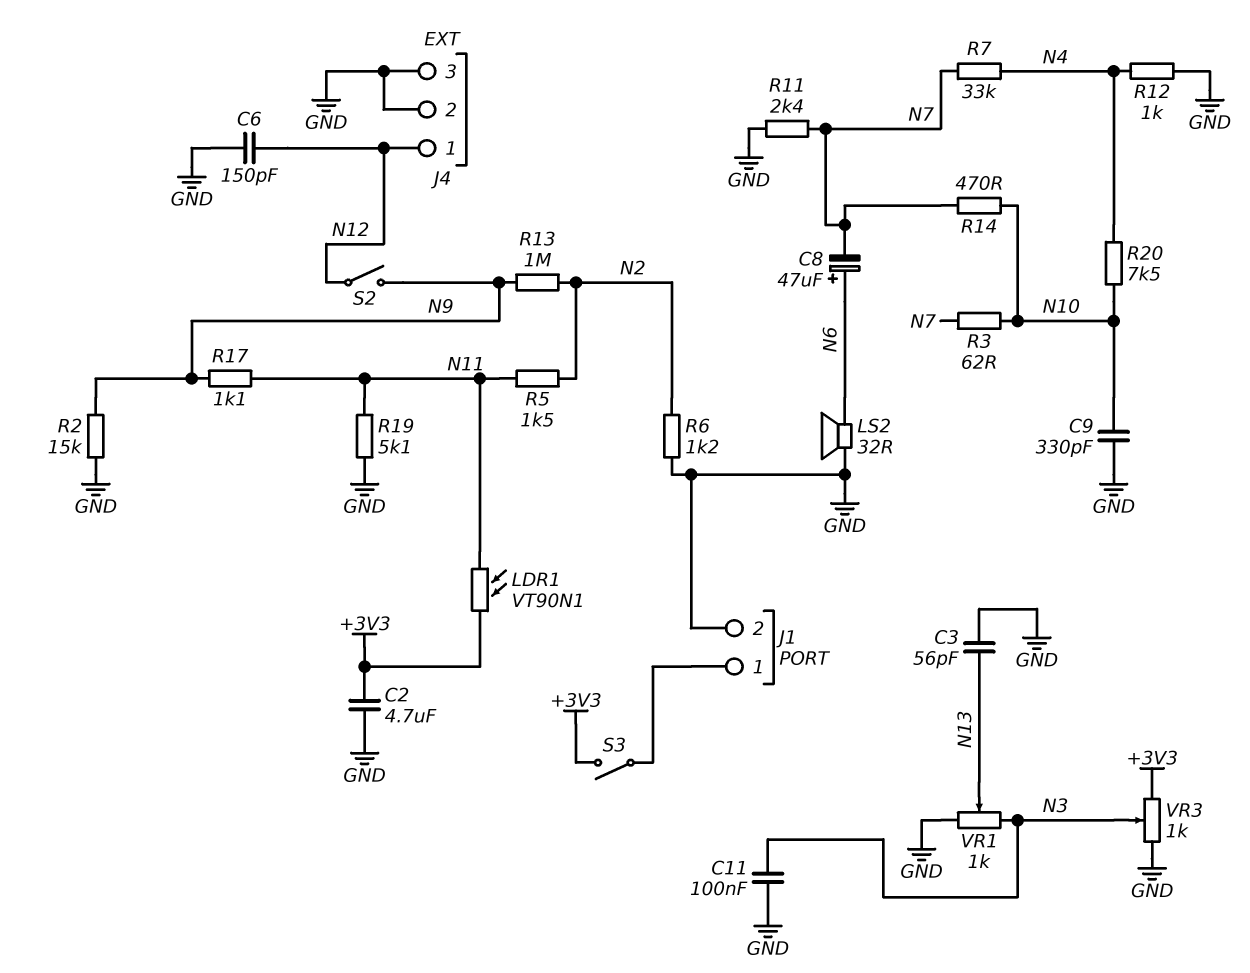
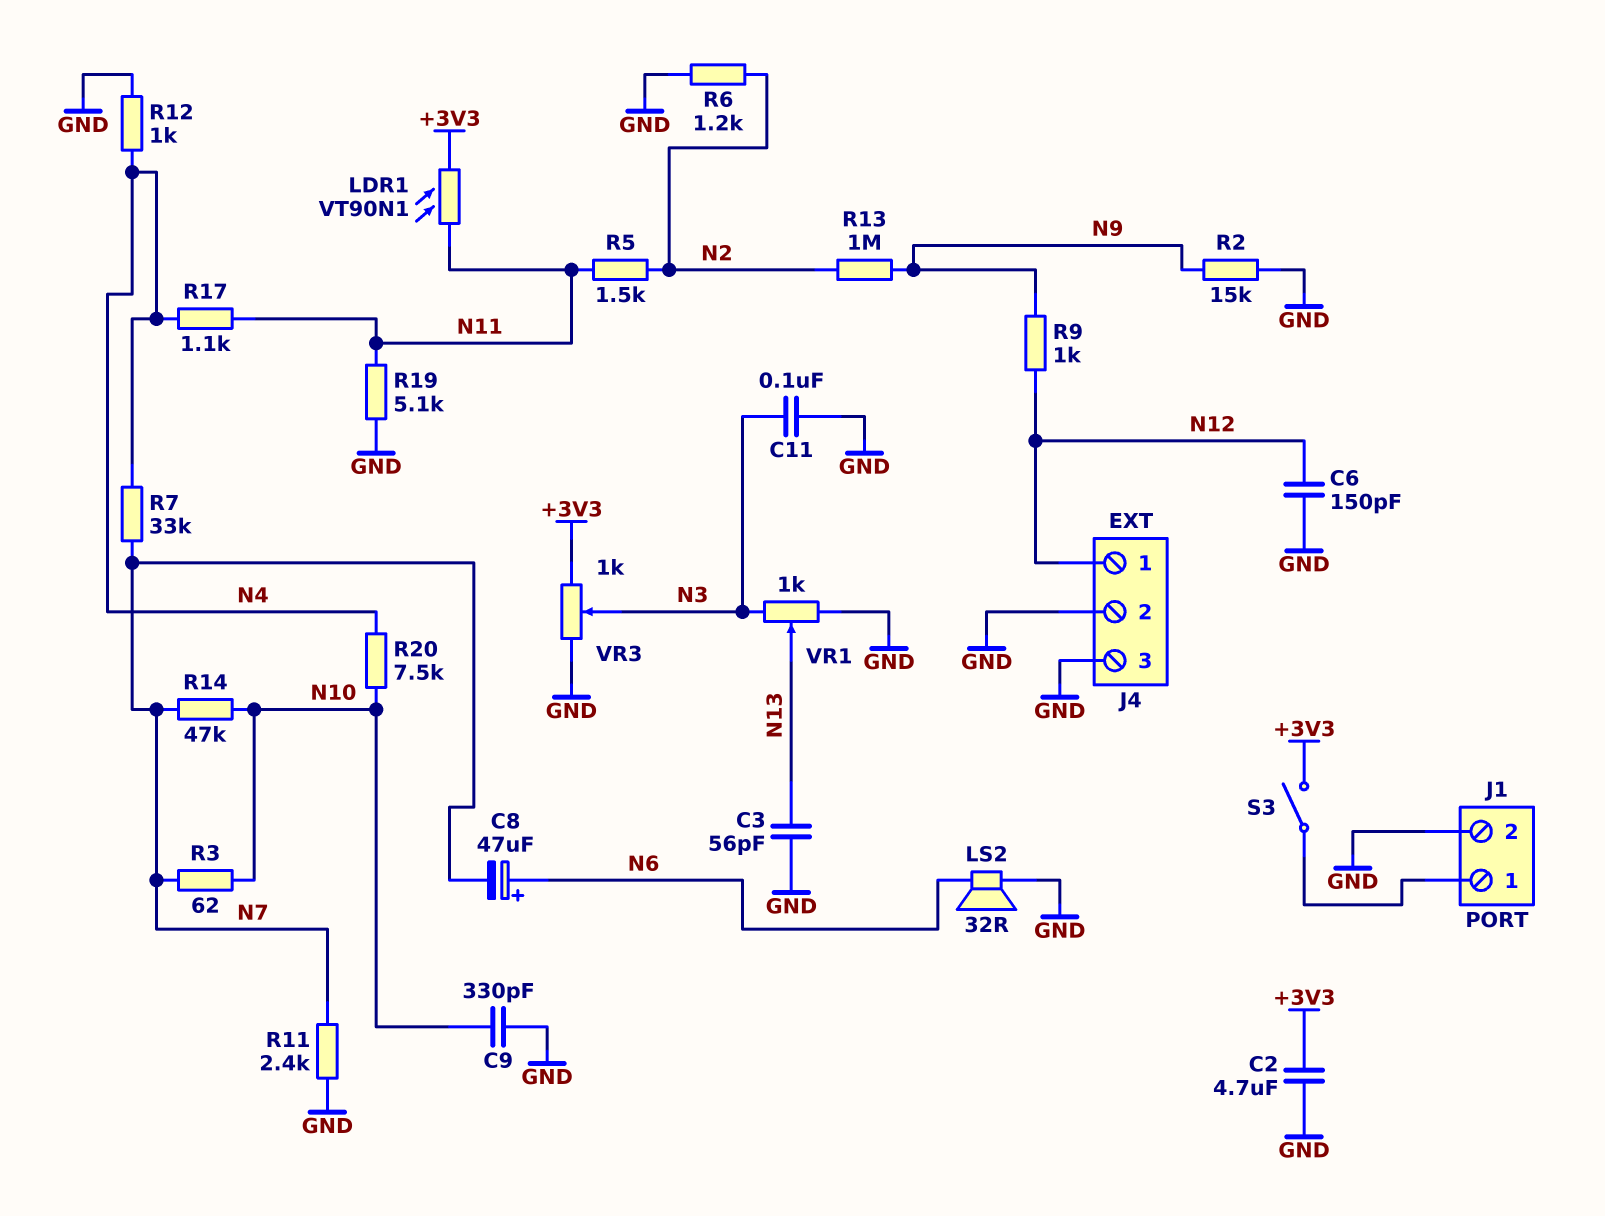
R9: none -> 1k (N9, N12)
R14: 470 (N7, N10) -> 47k (N7, N10)
R17: 1.1k (N9, N11) -> 1.1k (N4, N11)
S2: switch (N9, N12) -> none

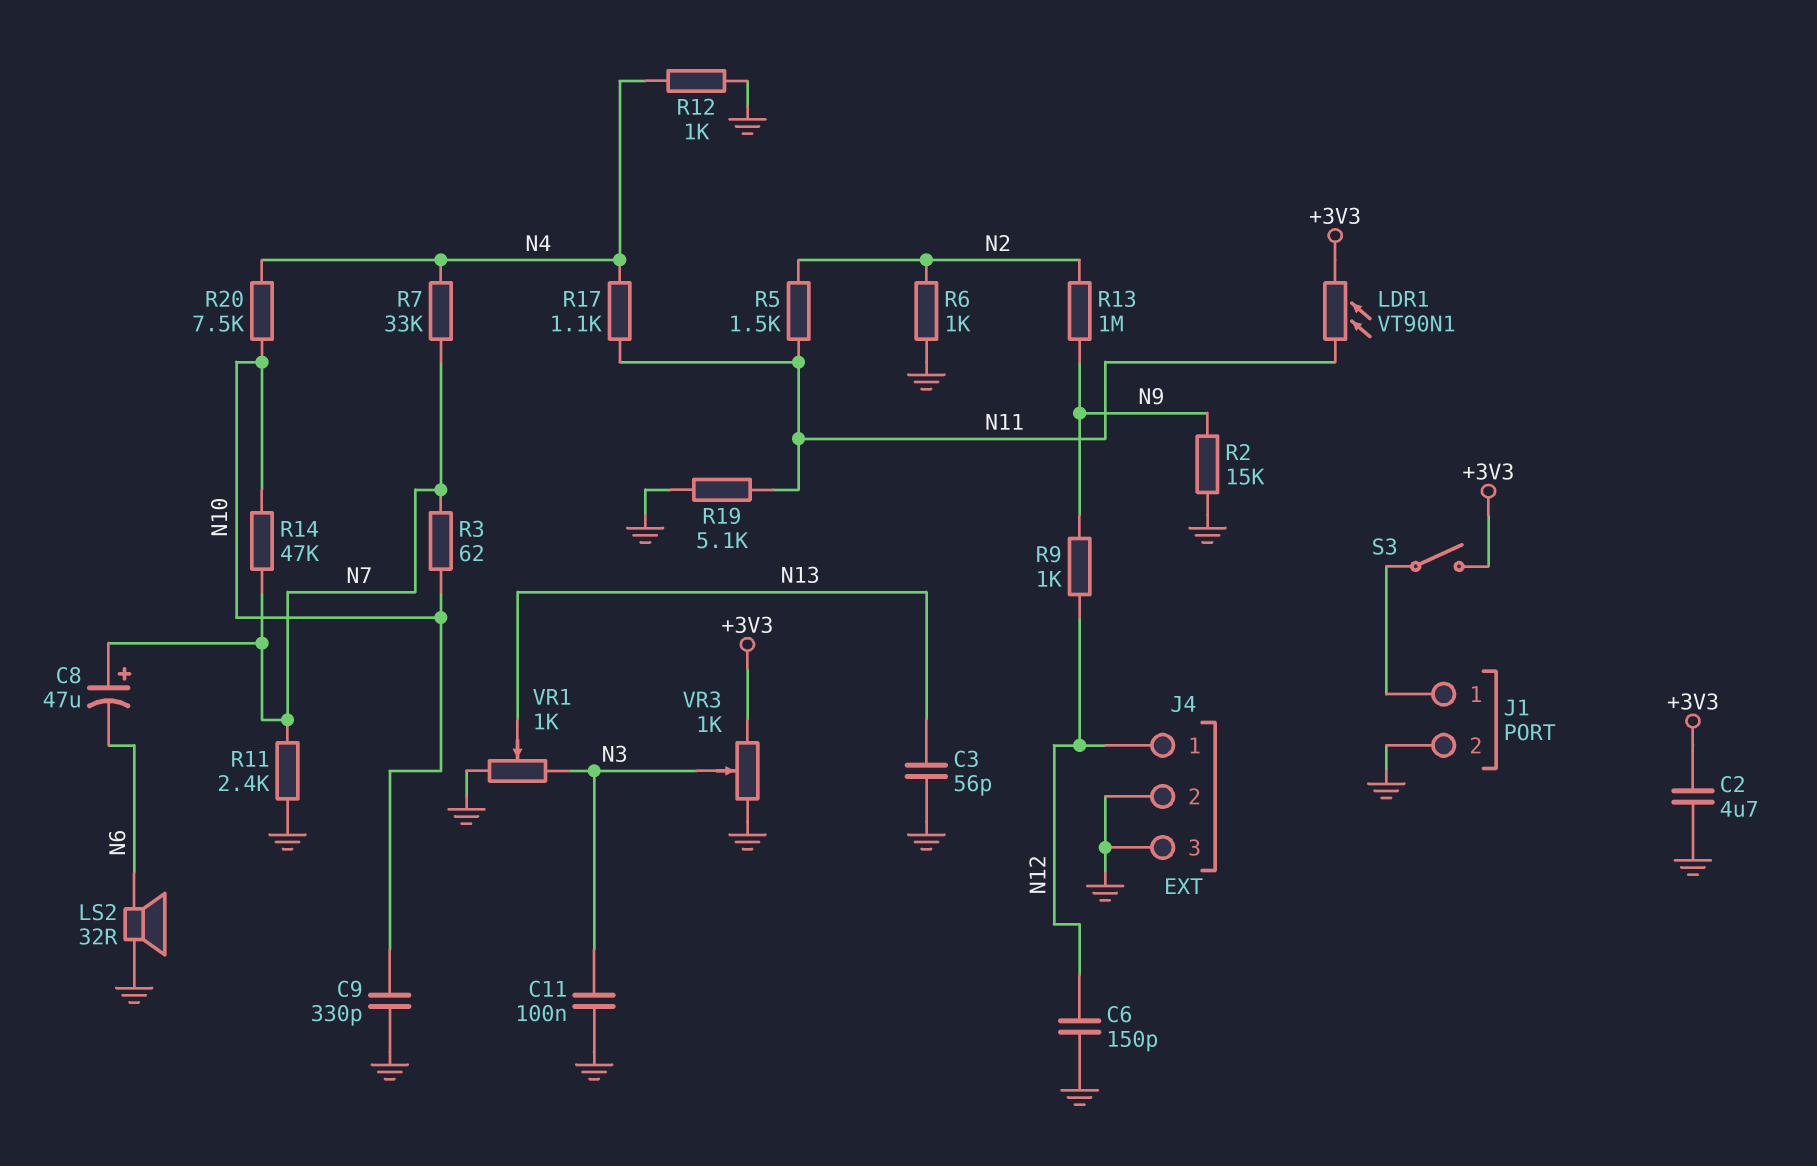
C8: 47uF (plus N6, minus N7) -> 47uF (plus N7, minus N6)
R6: 1.2k (GND, N2) -> 1k (GND, N2)

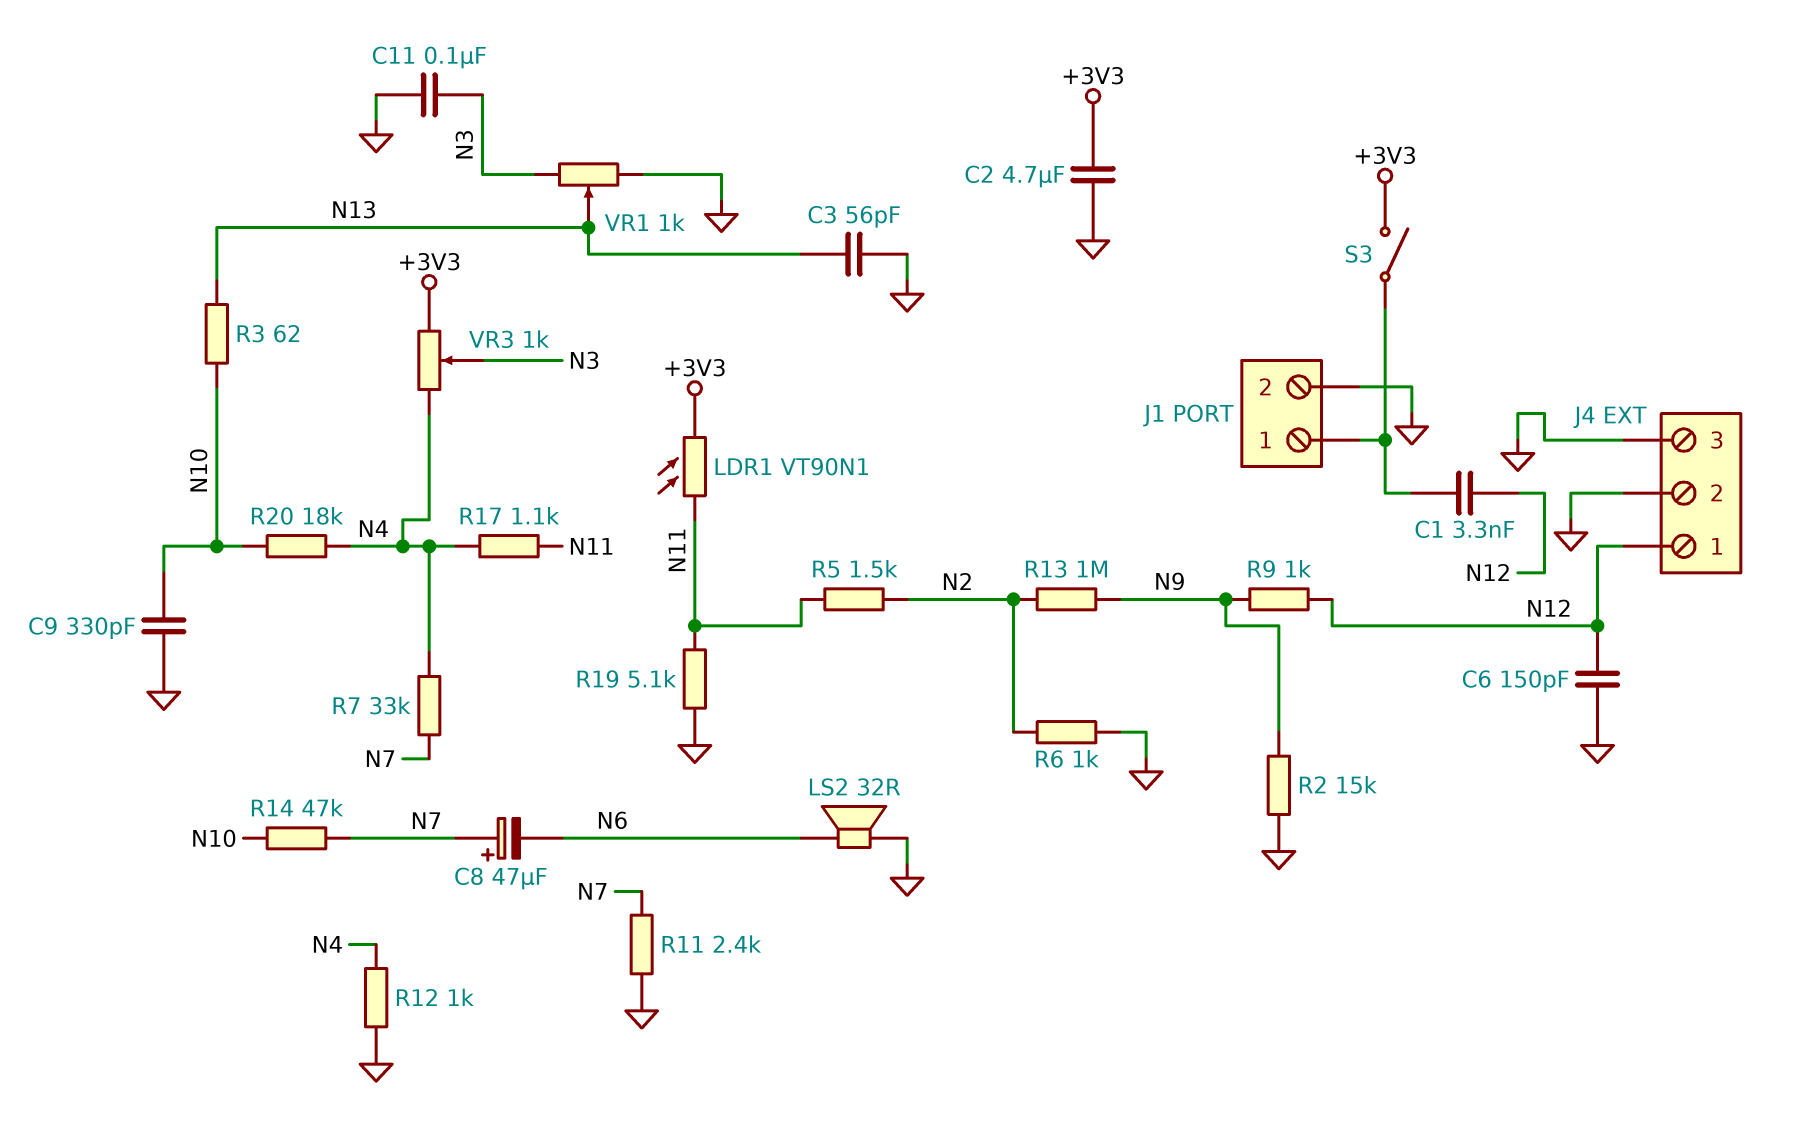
C1: none -> 3.3nF (J1/1, N12)
R3: 62 (N7, N10) -> 62 (N10, N13)
R20: 7.5k (N4, N10) -> 18k (N4, N10)
VR3: 1k (+3V3, GND, wiper N3) -> 1k (+3V3, N4, wiper N3)

